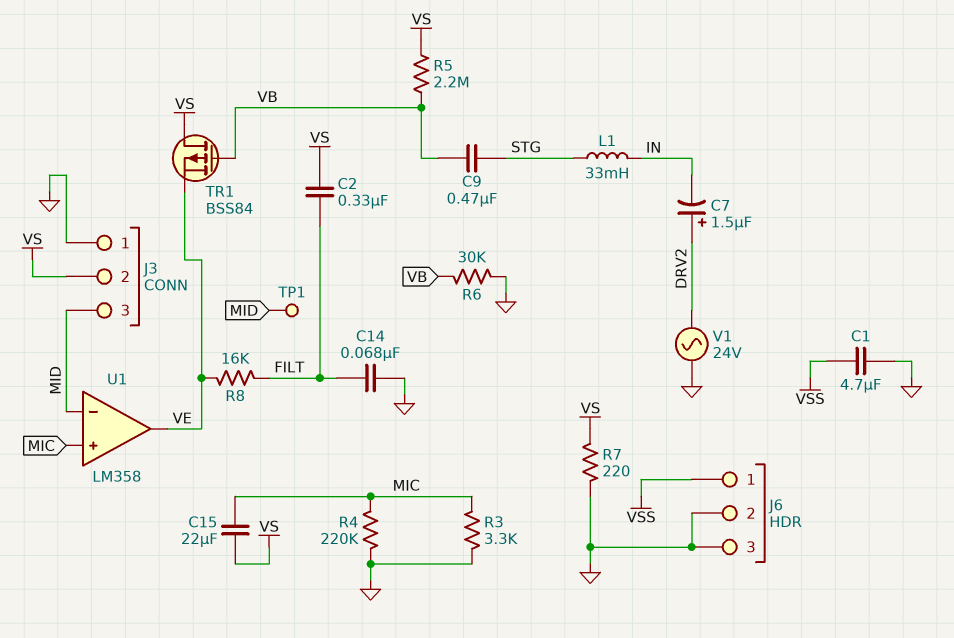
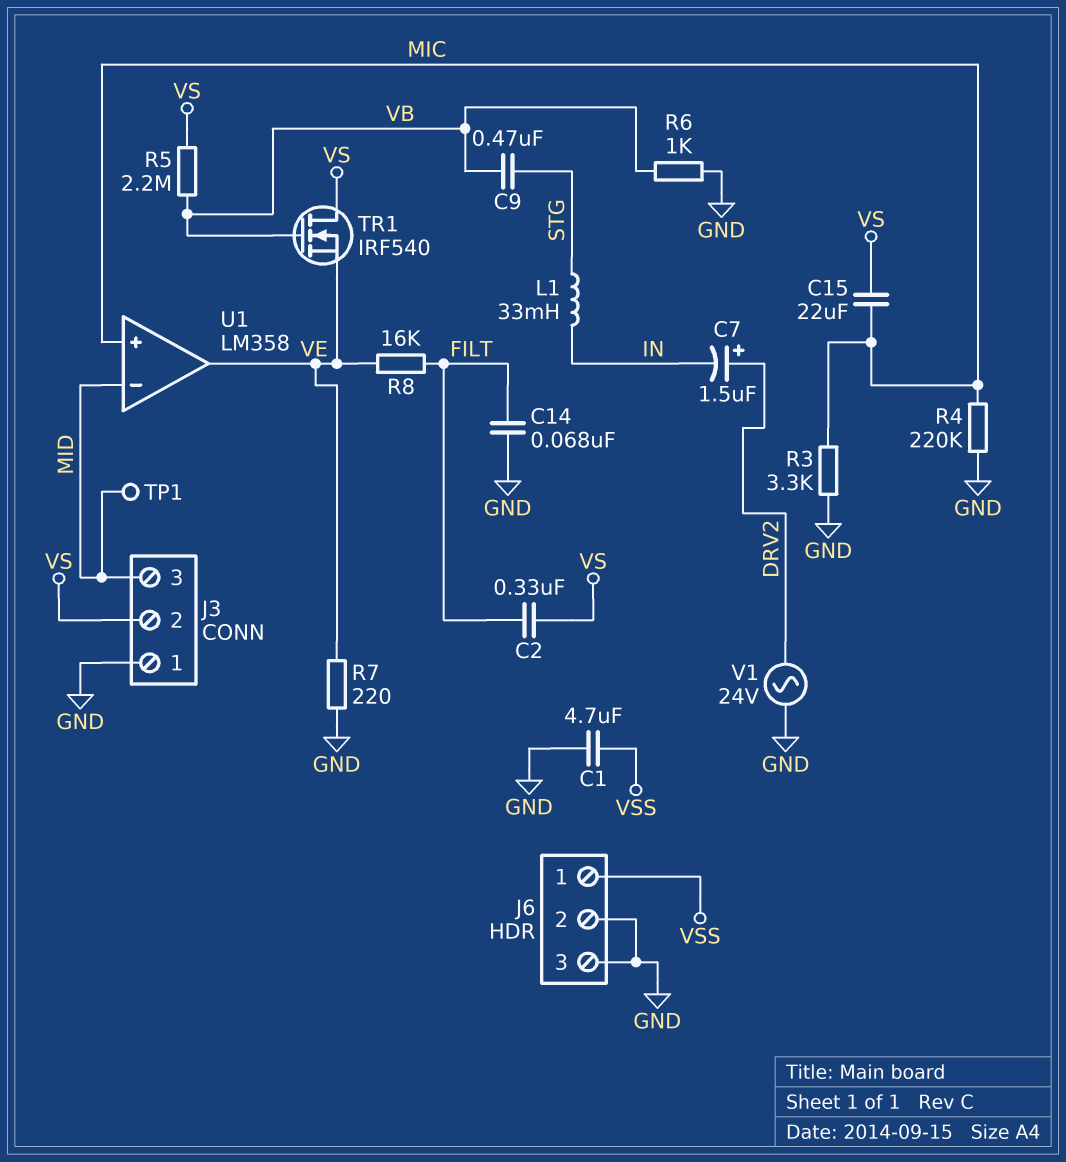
R6: 30k (GND, VB) -> 1k (GND, VB)
R7: 220 (GND, VS) -> 220 (GND, VE)
TR1: PMOS BSS84 (G VB, D VS, S VE) -> NMOS IRF540 (G VB, D VS, S VE)

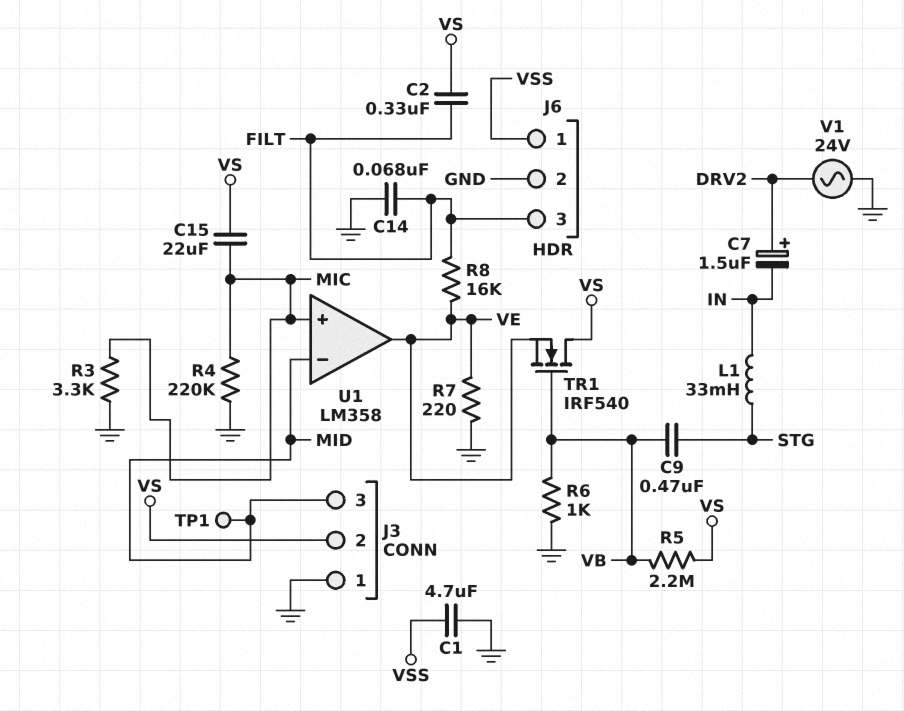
J6 pin 3: GND -> FILT

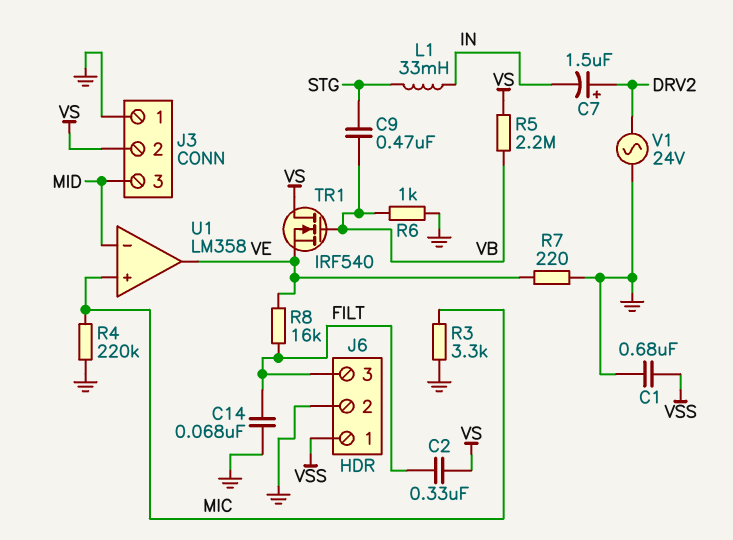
C1: 4.7uF (GND, VSS) -> 680nF (GND, VSS)
C15: 22uF (MIC, VS) -> none
TP1: test point (MID) -> none

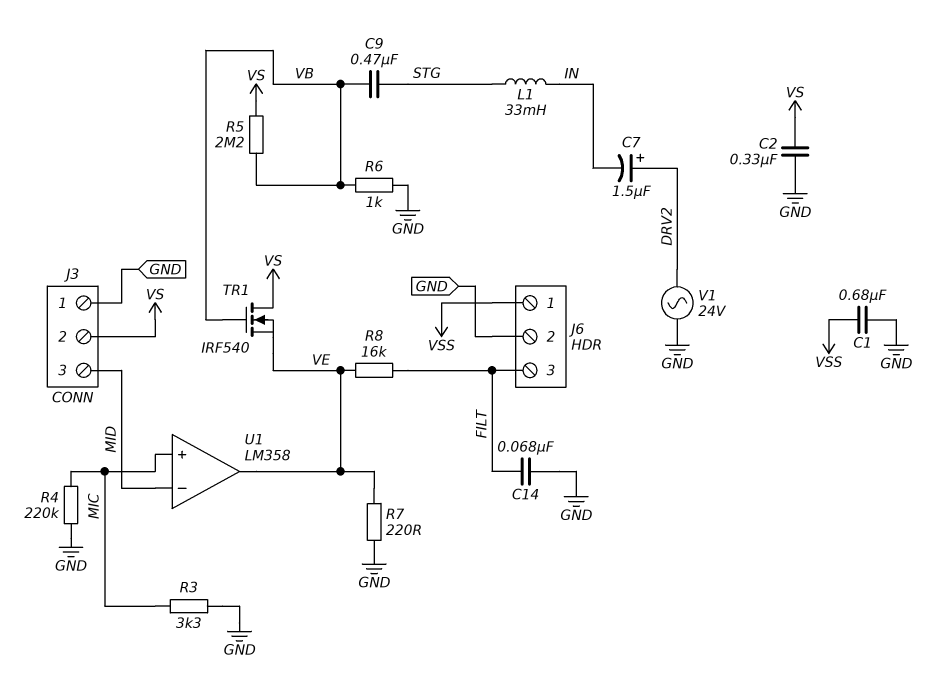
C2: 330nF (FILT, VS) -> 330nF (GND, VS)

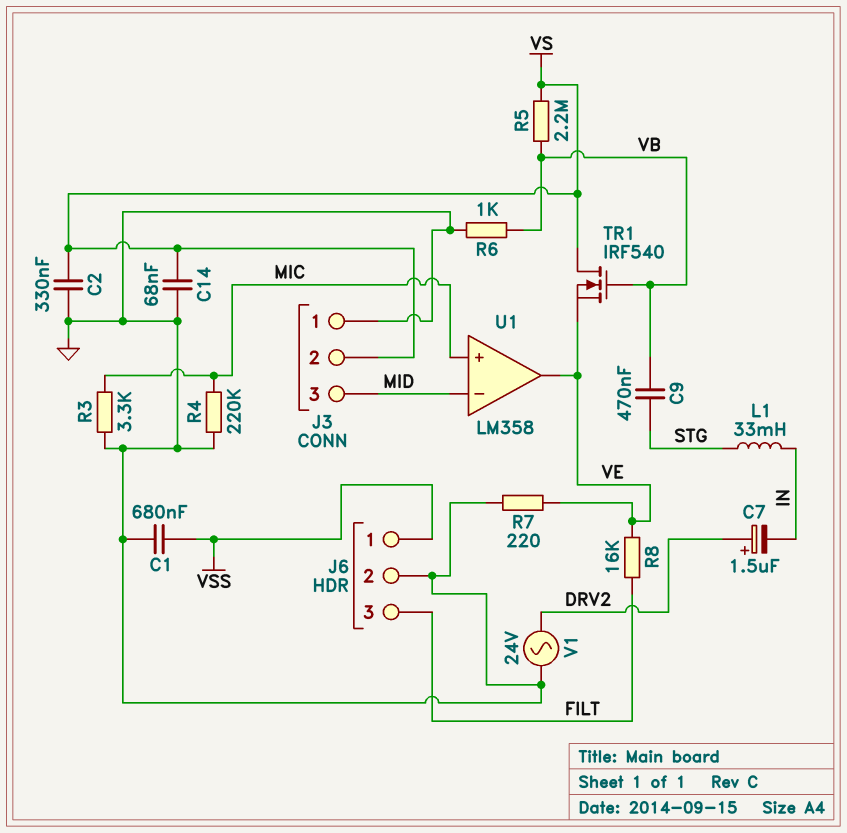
C14: 68nF (FILT, GND) -> 68nF (GND, VS)

